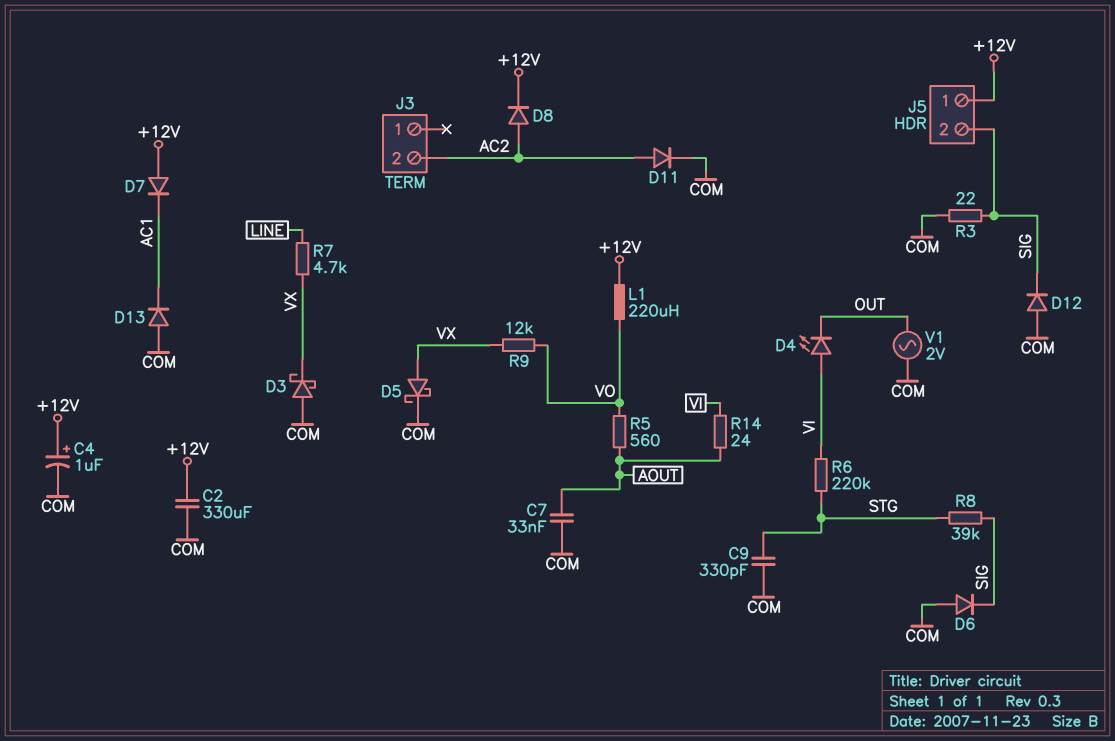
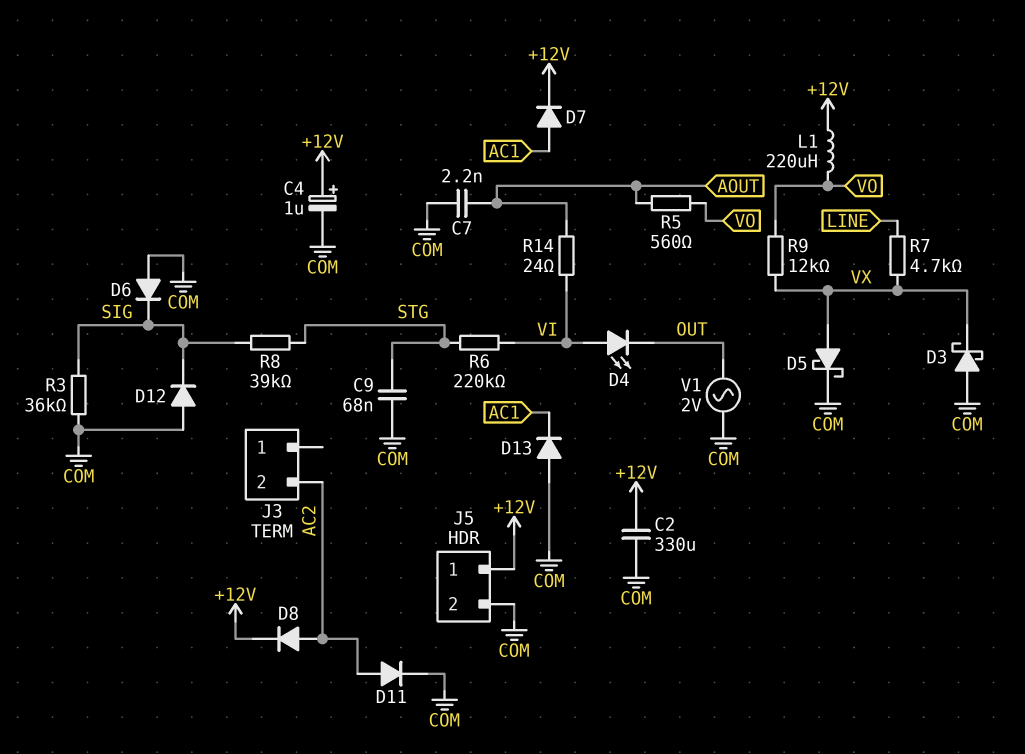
C7: 33nF (AOUT, COM) -> 2.2nF (AOUT, COM)
C9: 330pF (COM, STG) -> 68nF (COM, STG)
D7: diode (A +12V, K AC1) -> diode (A AC1, K +12V)
J5 pin 2: SIG -> COM
R3: 22 (COM, SIG) -> 36k (COM, SIG)

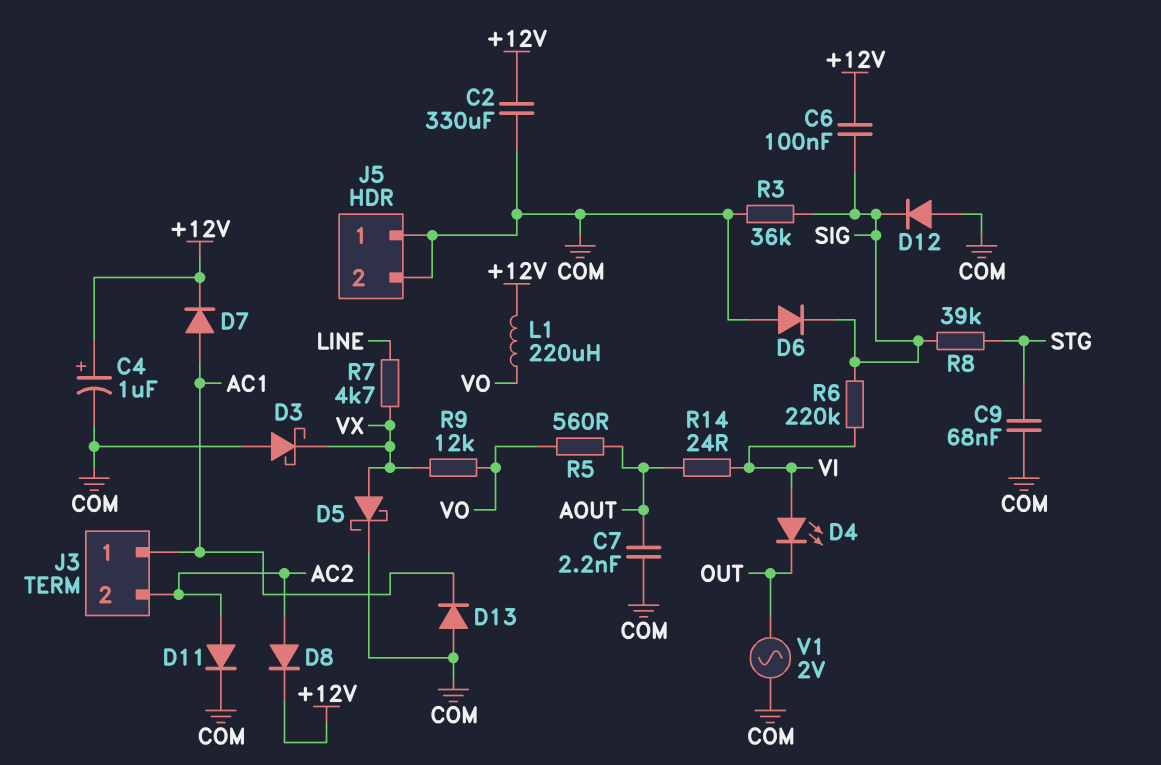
C6: none -> 100nF (+12V, SIG)
J3 pin 1: none -> AC1
J5 pin 1: +12V -> COM
R6: 220k (STG, VI) -> 220k (SIG, VI)

